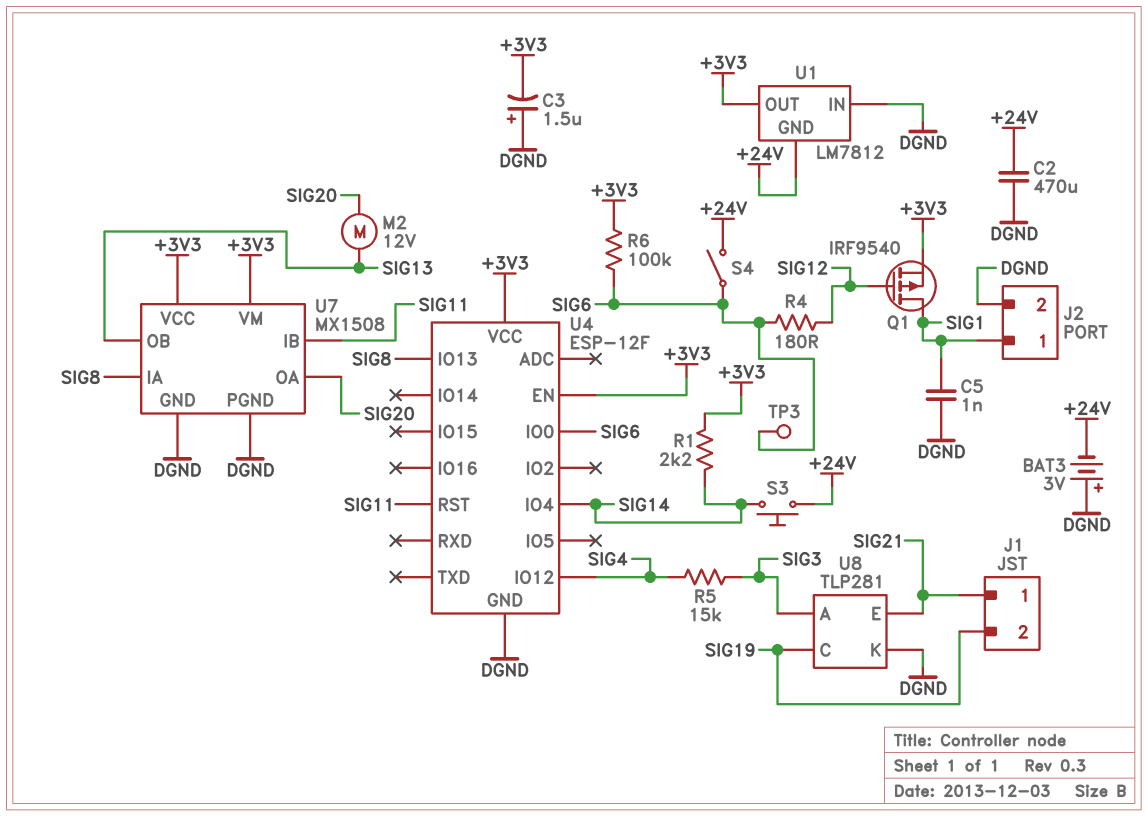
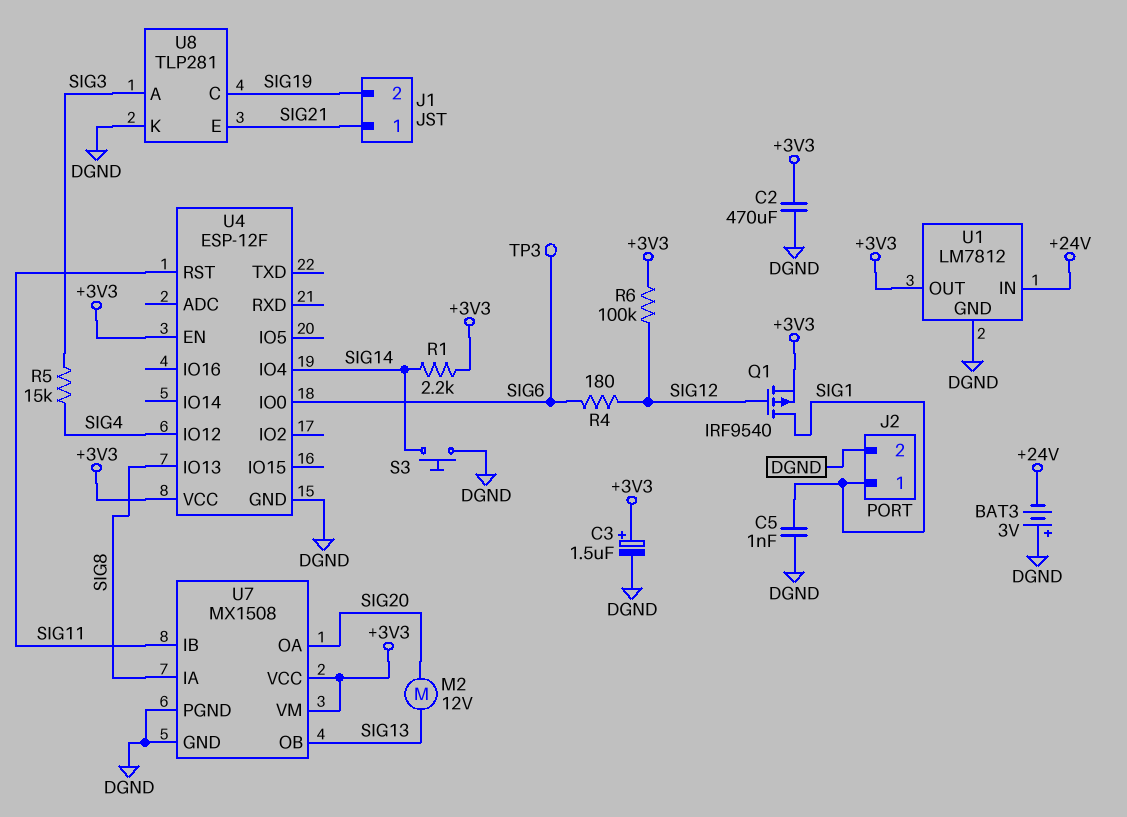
C2: 470uF (+24V, DGND) -> 470uF (+3V3, DGND)
C3: 1.5uF (plus DGND, minus +3V3) -> 1.5uF (plus +3V3, minus DGND)
R6: 100k (+3V3, SIG6) -> 100k (+3V3, SIG12)
S3: button (+24V, SIG14) -> button (DGND, SIG14)
S4: switch (+24V, SIG6) -> none
U1 pin GND: +24V -> DGND
U1 pin IN: DGND -> +24V

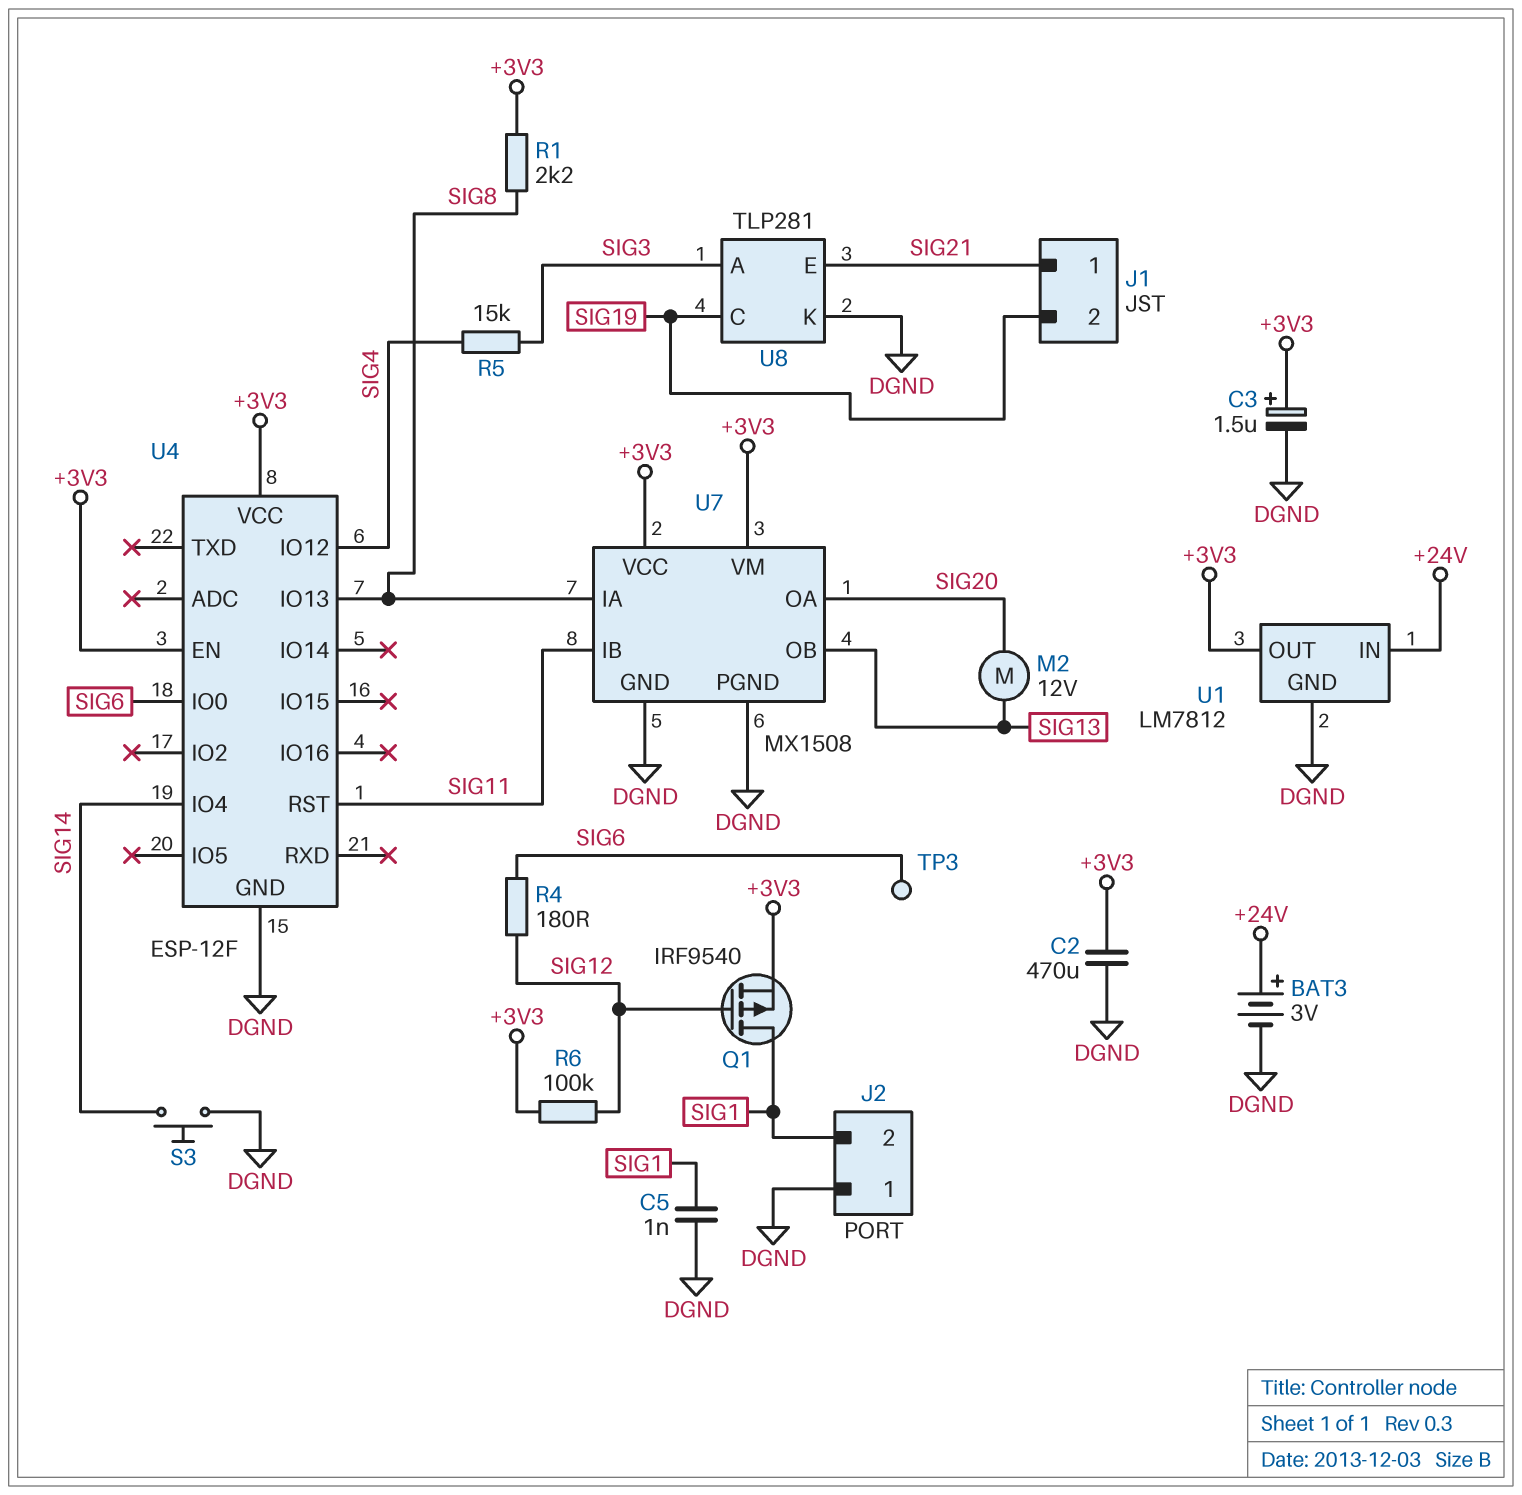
BAT3: 3V (plus DGND, minus +24V) -> 3V (plus +24V, minus DGND)
J2 pin 1: SIG1 -> DGND
J2 pin 2: DGND -> SIG1
R1: 2.2k (+3V3, SIG14) -> 2.2k (+3V3, SIG8)

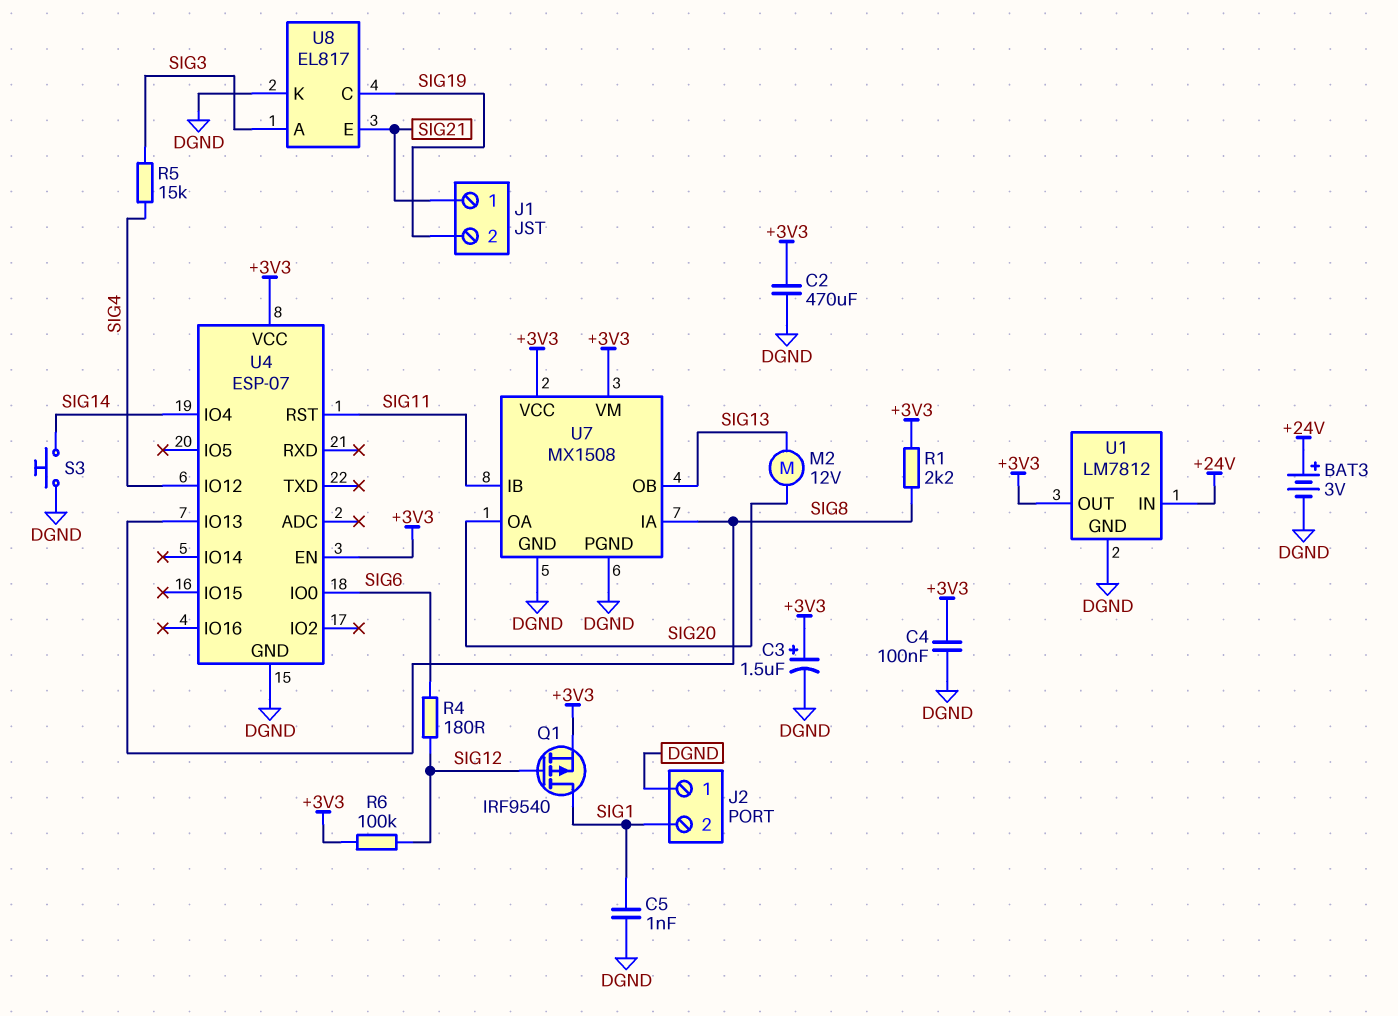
C4: none -> 100nF (+3V3, DGND)
TP3: test point (SIG6) -> none
U4: ESP-12F -> ESP-07
U8: TLP281 -> EL817

